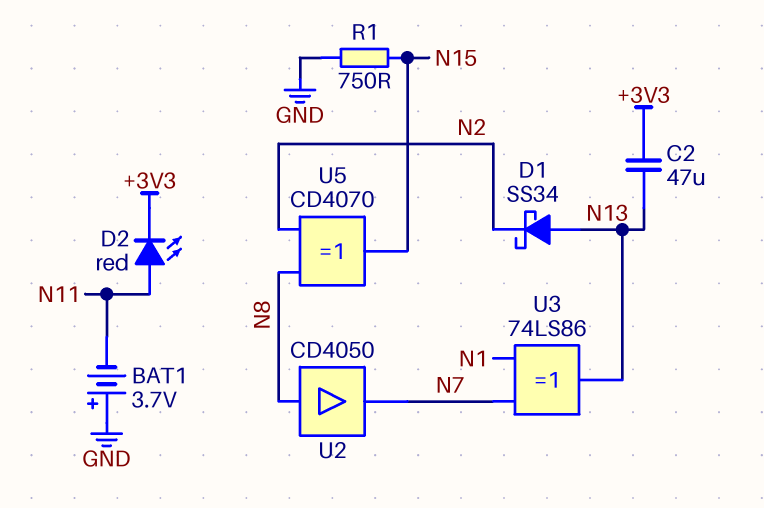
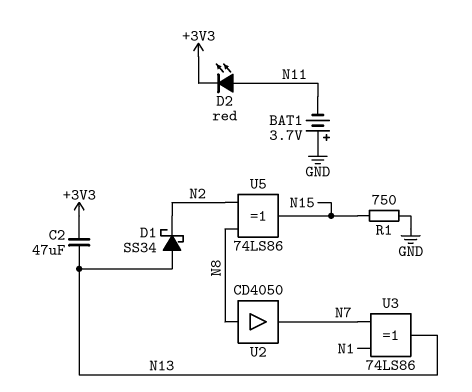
U5: XOR CD4070 (in N2, in N8, out N15) -> XOR 74LS86 (in N2, in N8, out N15)

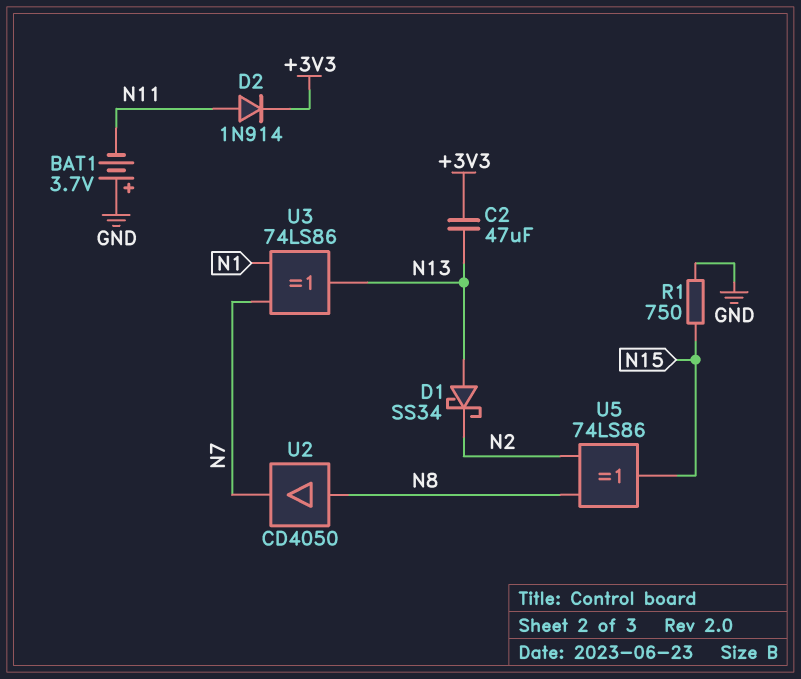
D2: LED red (A N11, K +3V3) -> diode 1N914 (A N11, K +3V3)

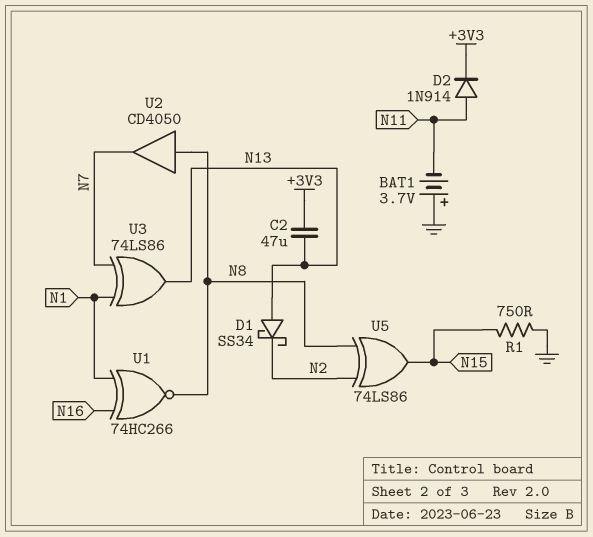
U1: none -> XNOR 74HC266 (in N1, in N16, out N8)

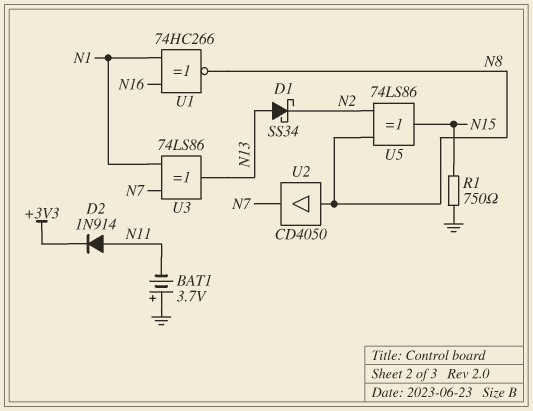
C2: 47uF (+3V3, N13) -> none

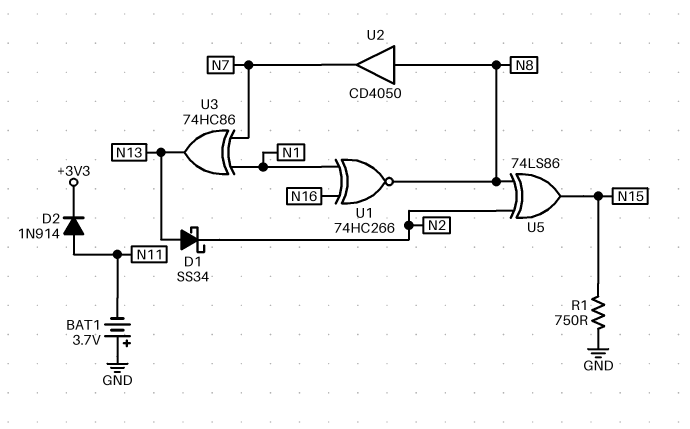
U3: XOR 74LS86 (in N1, in N7, out N13) -> XOR 74HC86 (in N1, in N7, out N13)

